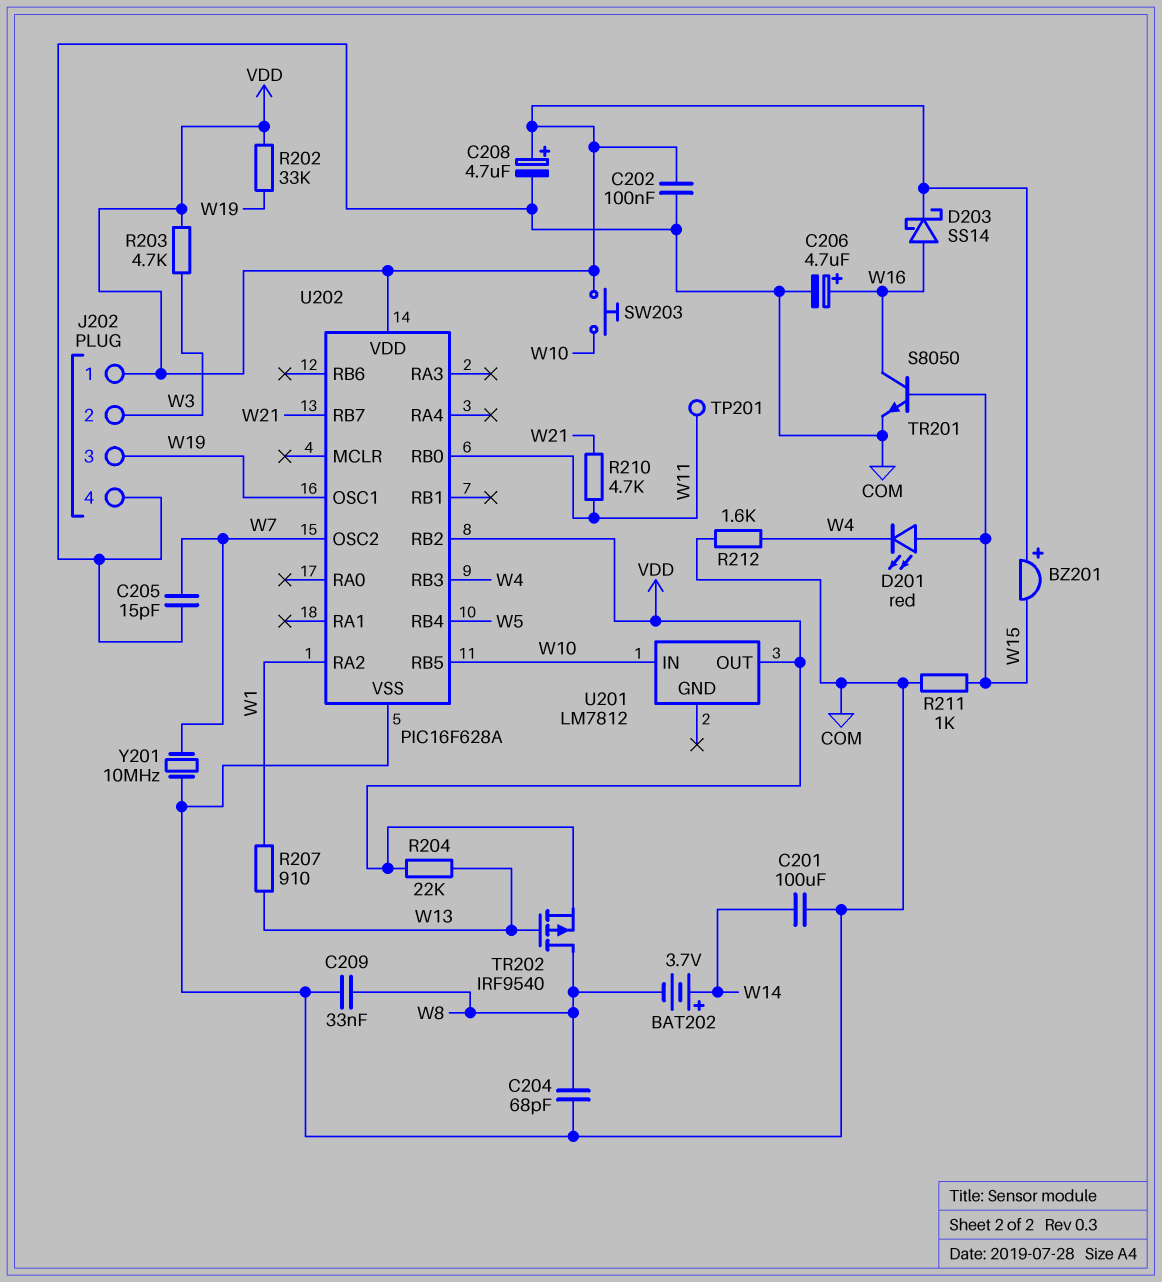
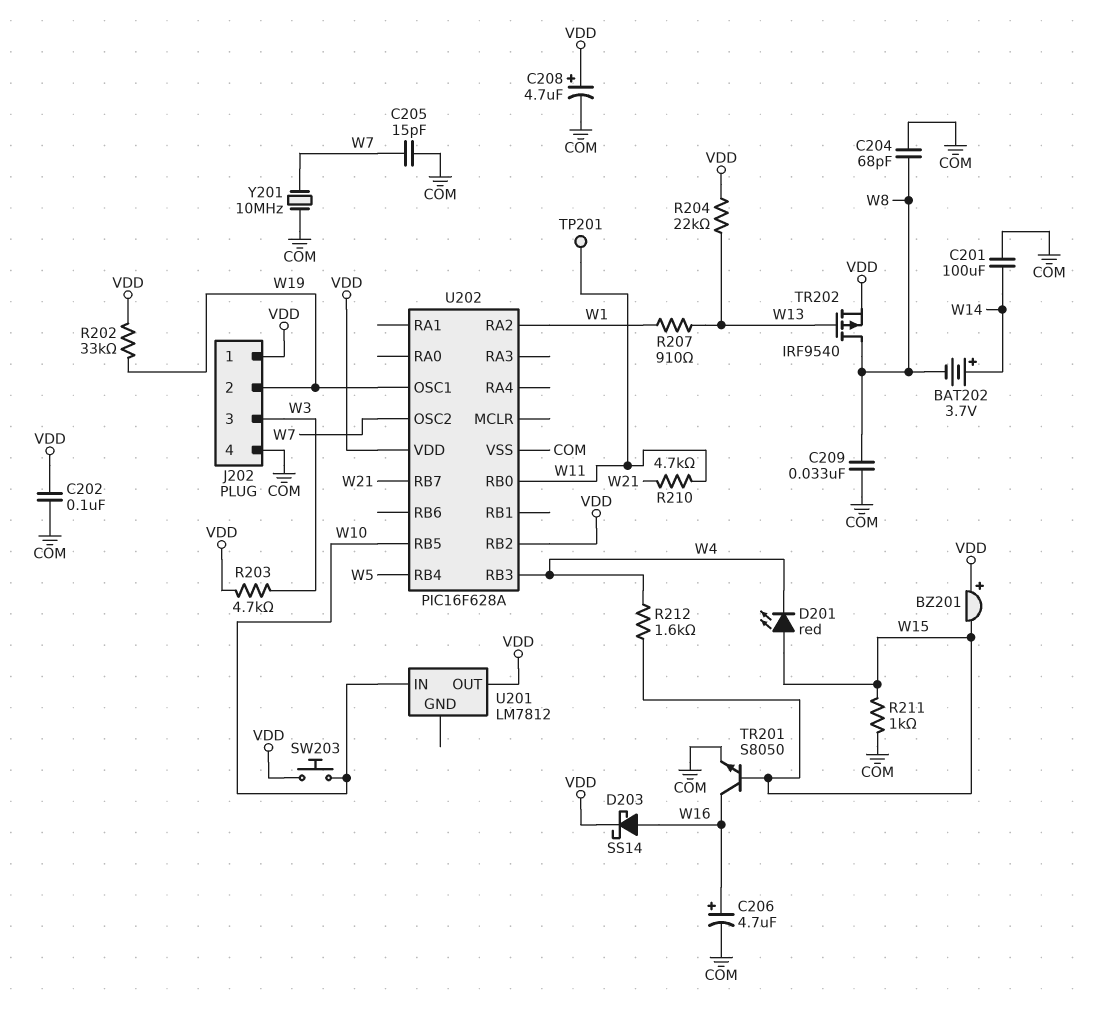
J202 pin 2: W3 -> W19
J202 pin 3: W19 -> W3
R212: 1.6k (COM, W4) -> 1.6k (W4, W15)

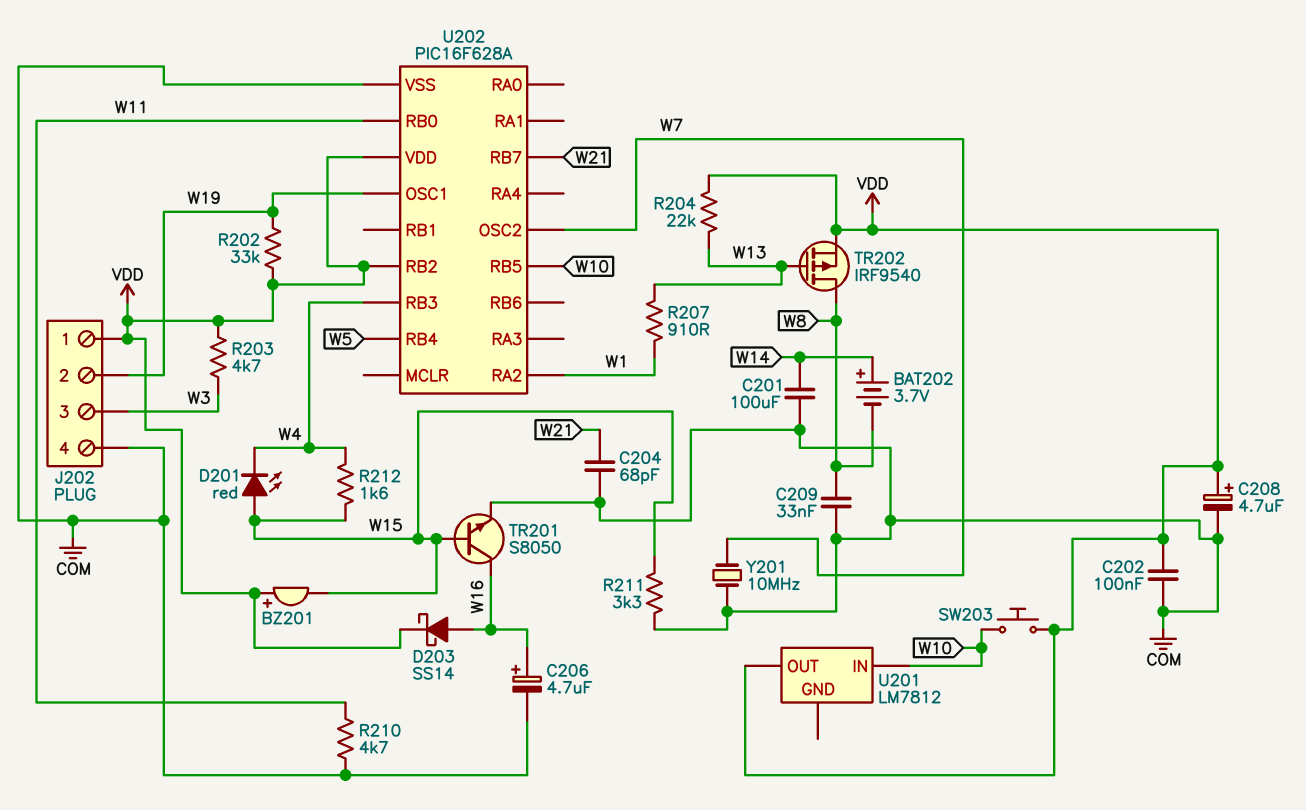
C204: 68pF (COM, W8) -> 68pF (COM, W21)
C205: 15pF (COM, W7) -> none
R210: 4.7k (W11, W21) -> 4.7k (COM, W11)
R211: 1k (COM, W15) -> 3.3k (COM, W15)
TP201: test point (W11) -> none

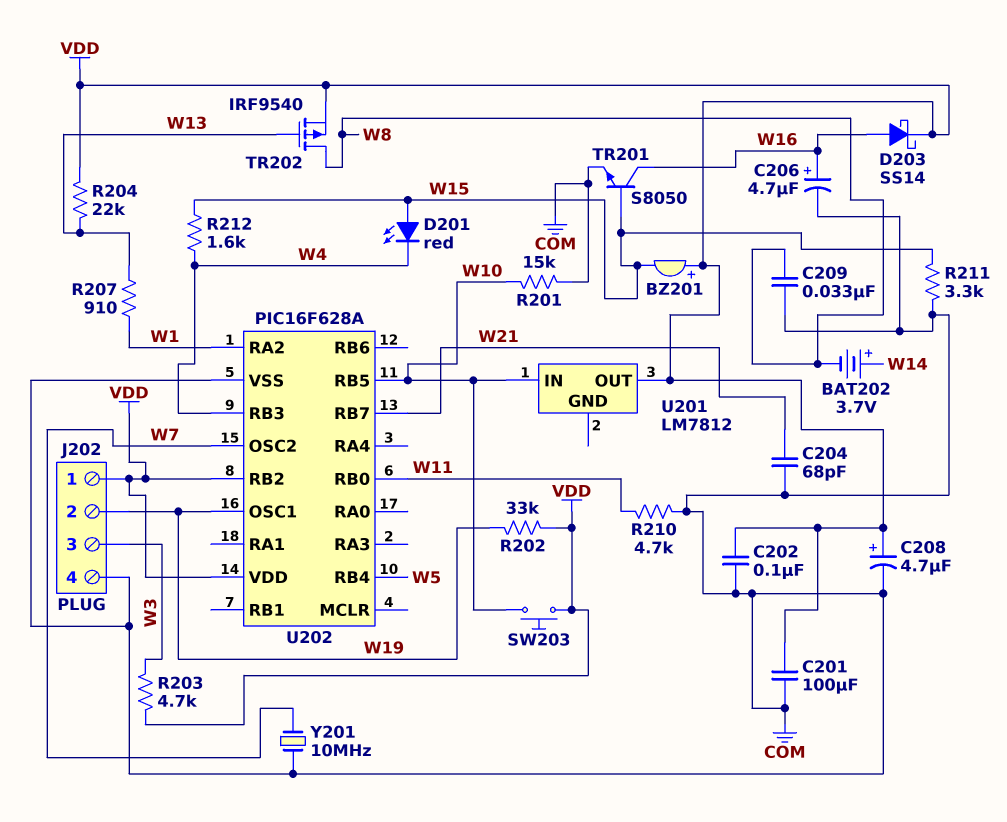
C201: 100uF (COM, W14) -> 100uF (COM, VDD)
R201: none -> 15k (COM, W10)

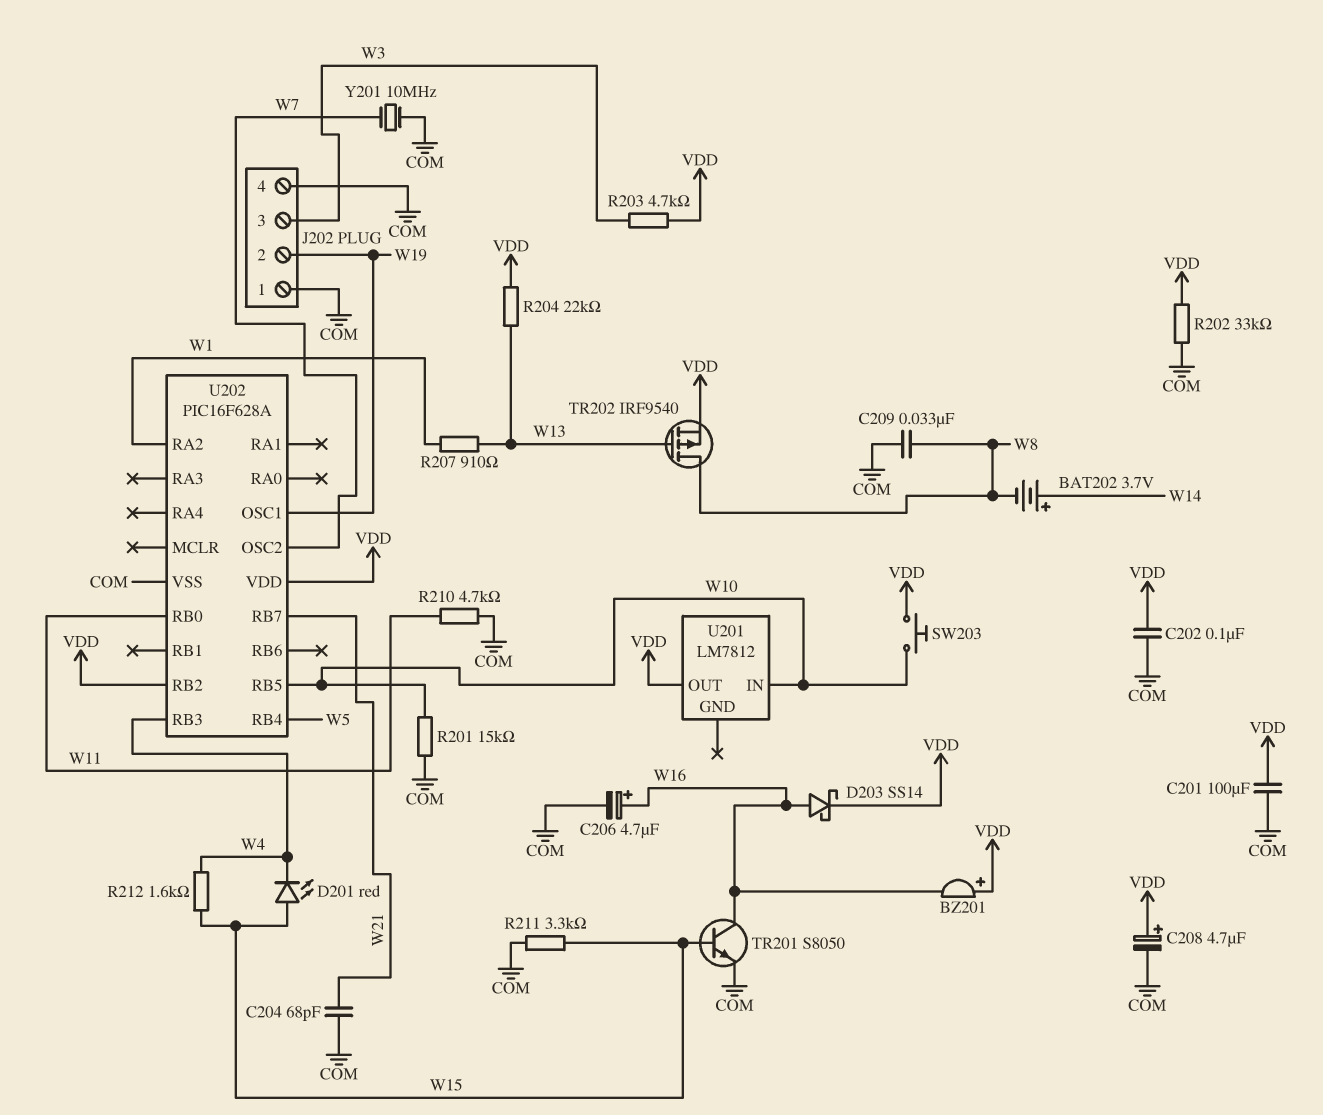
BZ201: buzzer (plus VDD, minus W15) -> buzzer (plus VDD, minus W16)
J202 pin 1: VDD -> COM
R202: 33k (VDD, W19) -> 33k (COM, VDD)

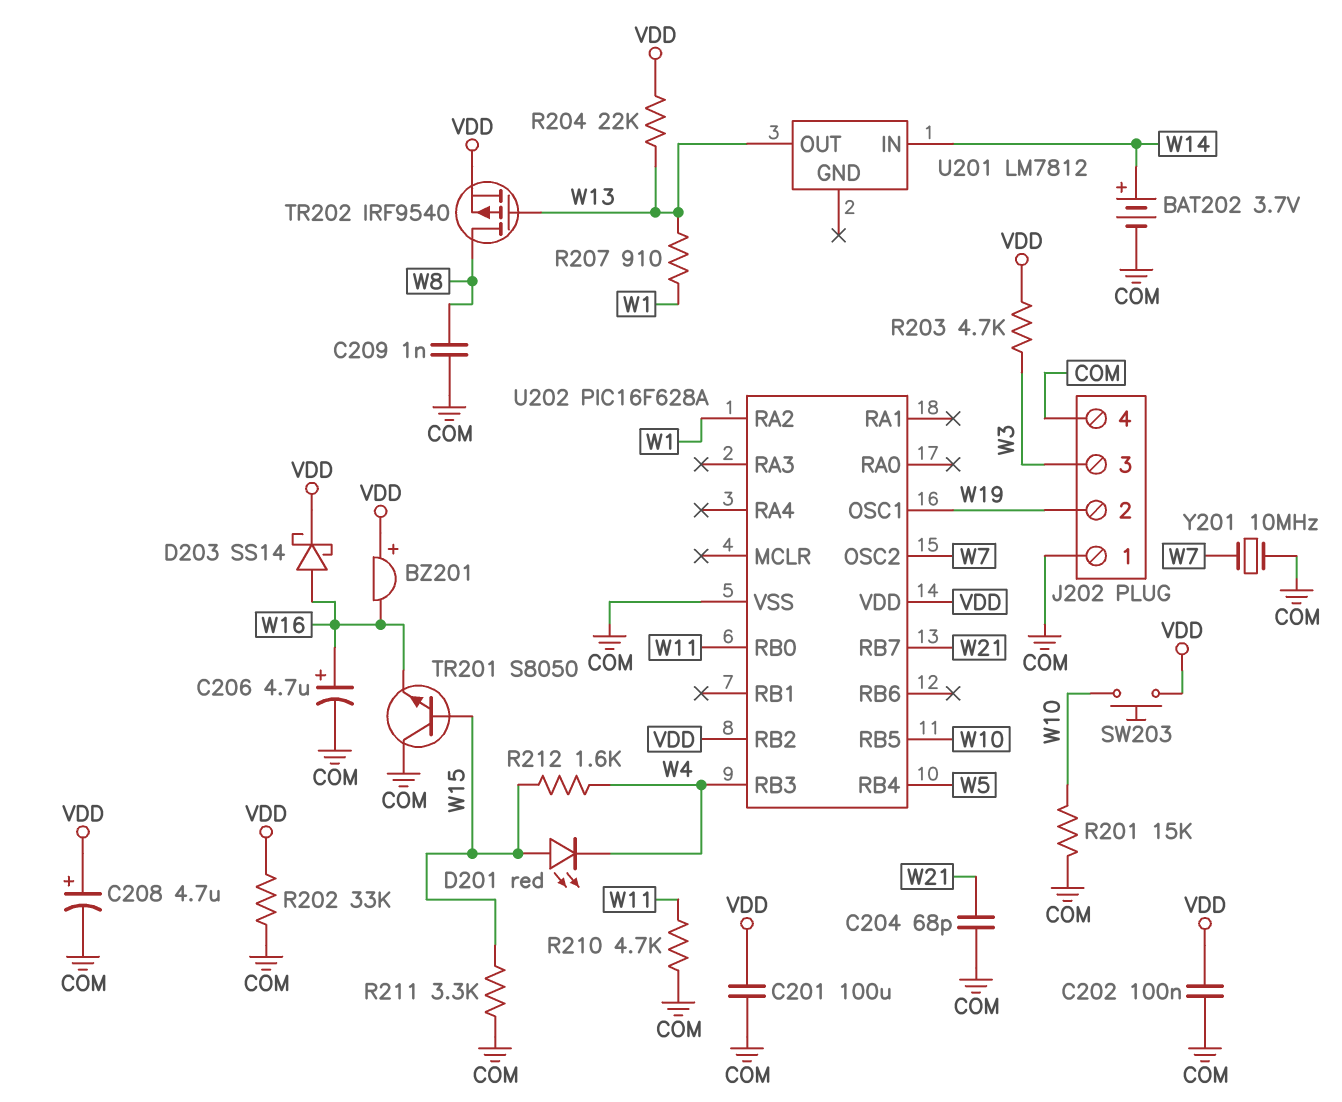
BAT202: 3.7V (plus W14, minus W8) -> 3.7V (plus W14, minus COM)
C209: 33nF (COM, W8) -> 1nF (COM, W8)
TR201: NPN S8050 (B W15, C W16, E COM) -> NPN S8050 (B W15, C COM, E W16)
U201 pin IN: W10 -> W14
U201 pin OUT: VDD -> W13

